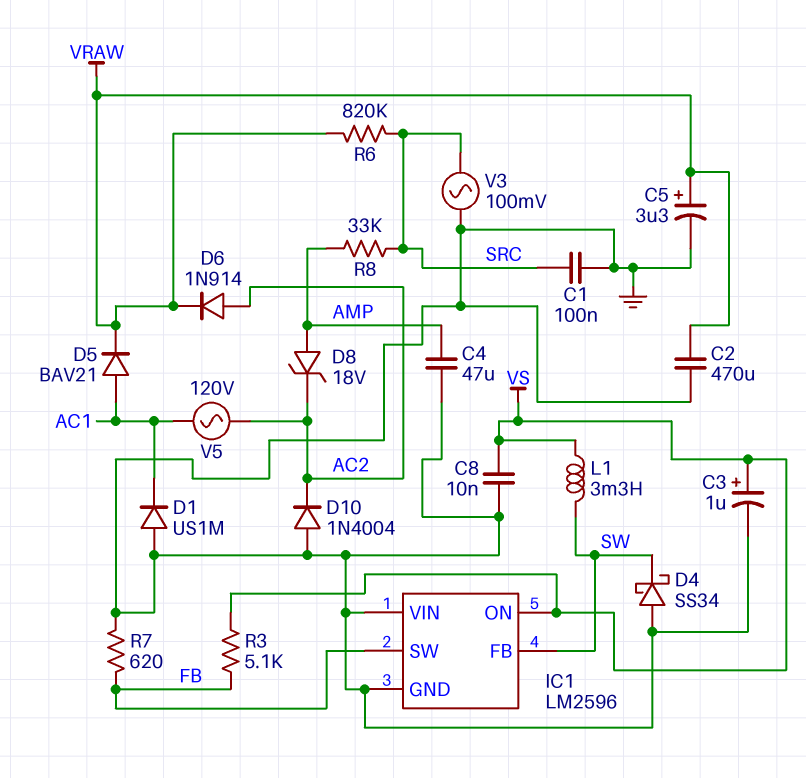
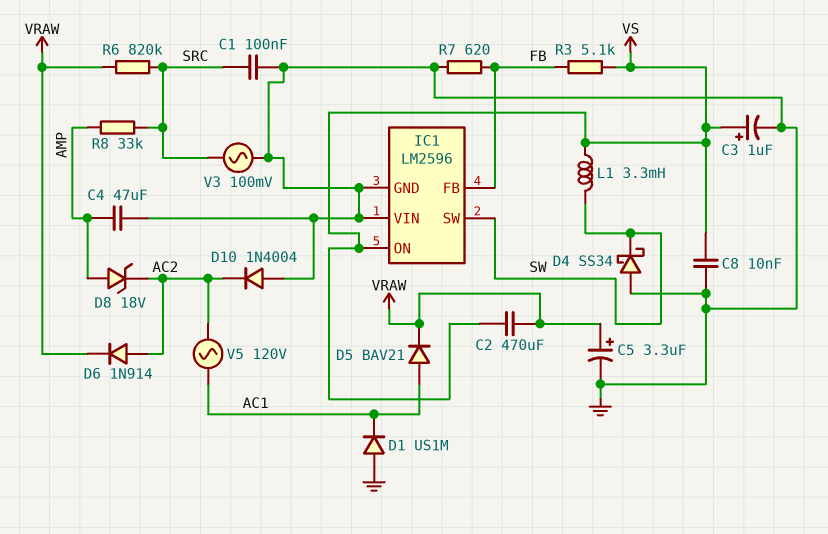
C2: 470uF (GND, VRAW) -> 470uF (VRAW, VS)
IC1 pin FB: SW -> FB
IC1 pin SW: FB -> SW

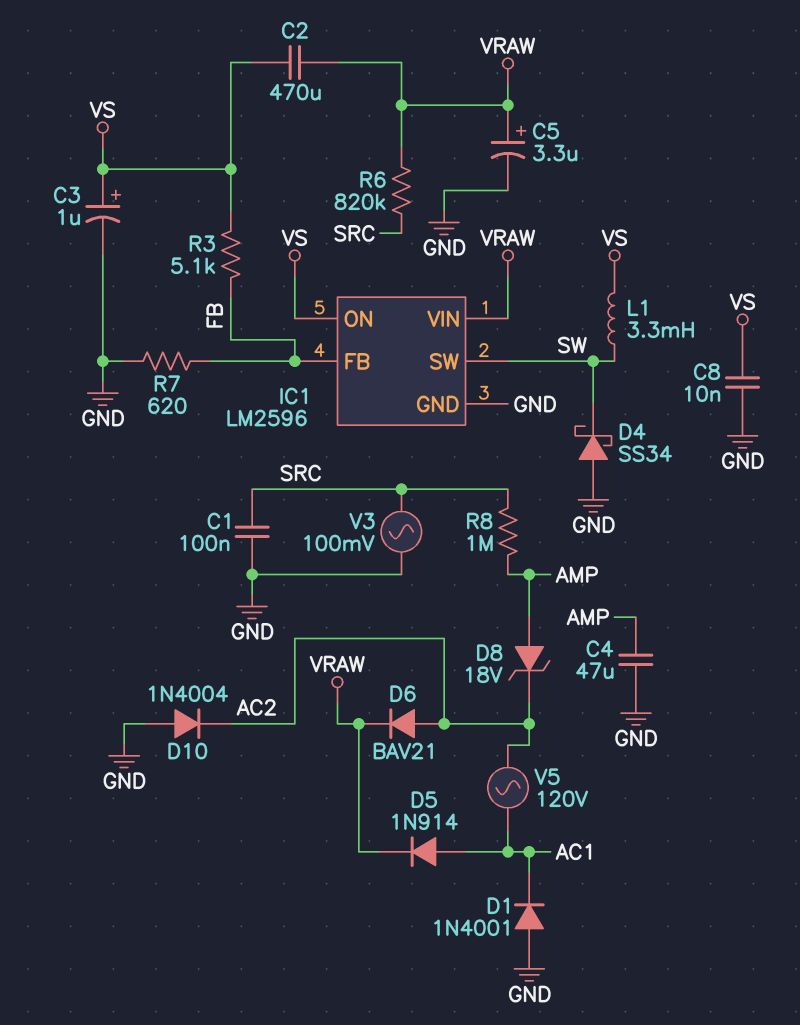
D1: diode US1M (A GND, K AC1) -> diode 1N4001 (A GND, K AC1)
D5: diode BAV21 (A AC1, K VRAW) -> diode 1N914 (A AC1, K VRAW)
D6: diode 1N914 (A AC2, K VRAW) -> diode BAV21 (A AC2, K VRAW)
IC1 pin VIN: GND -> VRAW
R8: 33k (AMP, SRC) -> 1M (AMP, SRC)

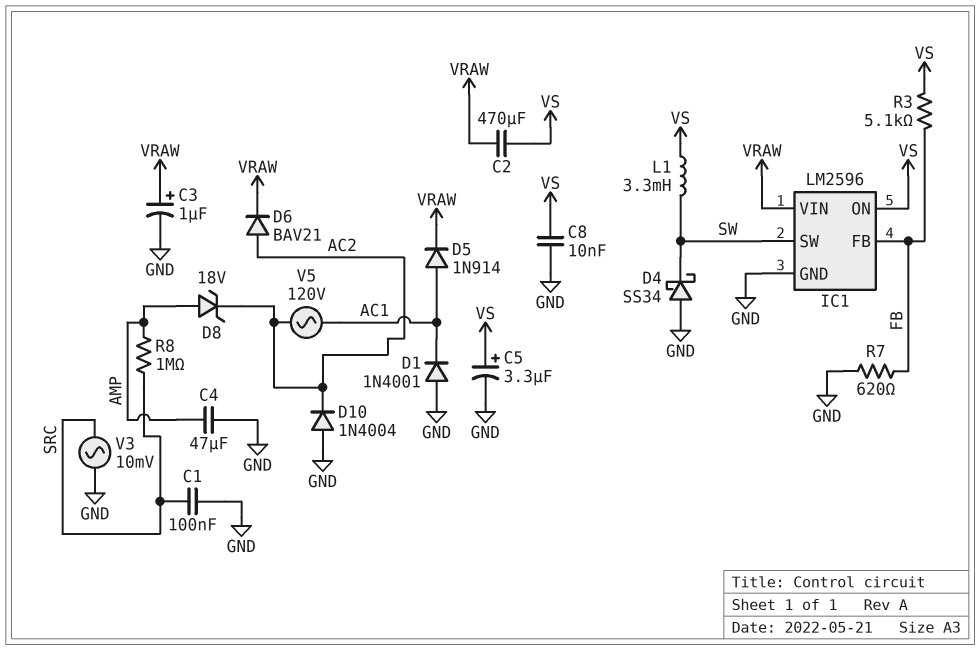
C3: 1uF (plus VS, minus GND) -> 1uF (plus VRAW, minus GND)
C5: 3.3uF (plus VRAW, minus GND) -> 3.3uF (plus VS, minus GND)
R6: 820k (SRC, VRAW) -> none
V3: AC 100mV (GND, SRC) -> AC 10mV (GND, SRC)

